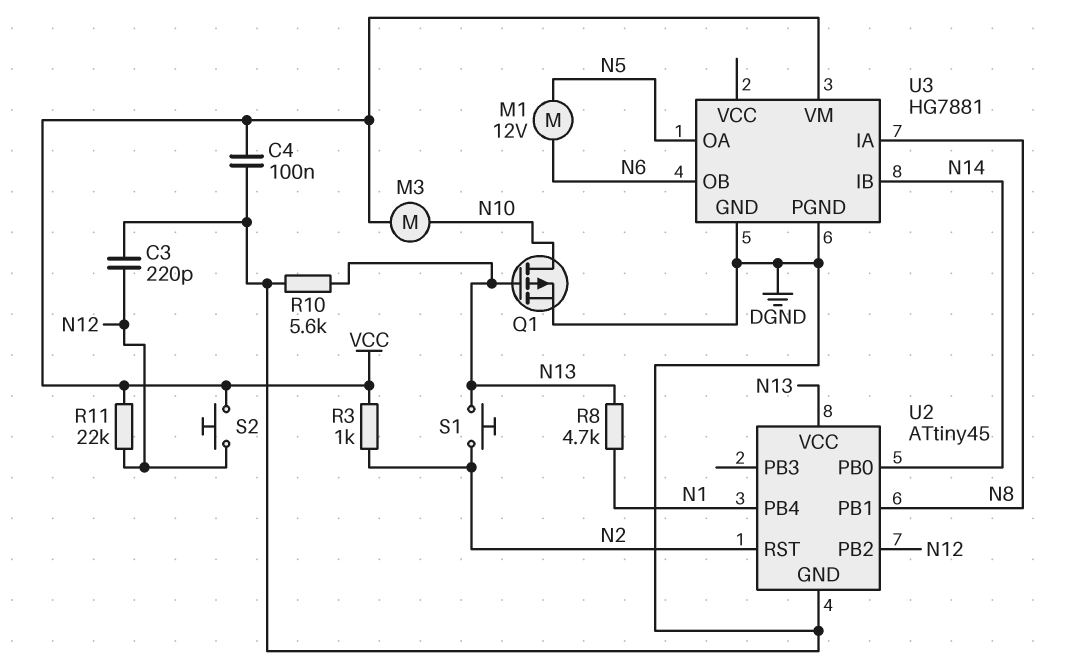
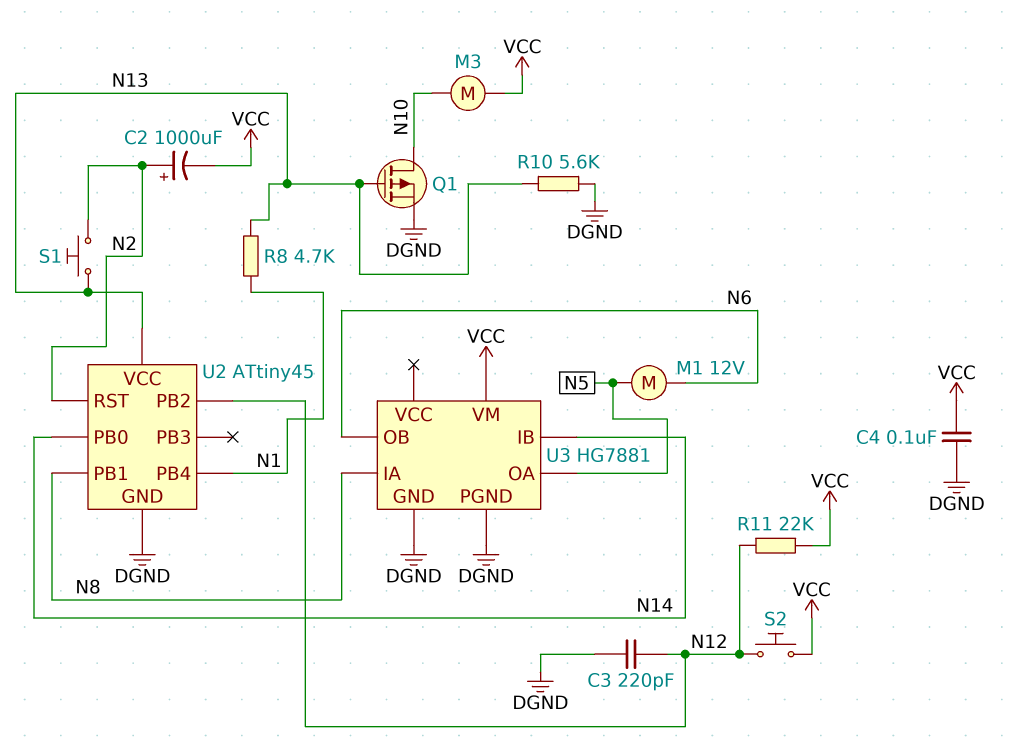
C2: none -> 1000uF (plus N2, minus VCC)
R3: 1k (N2, VCC) -> none

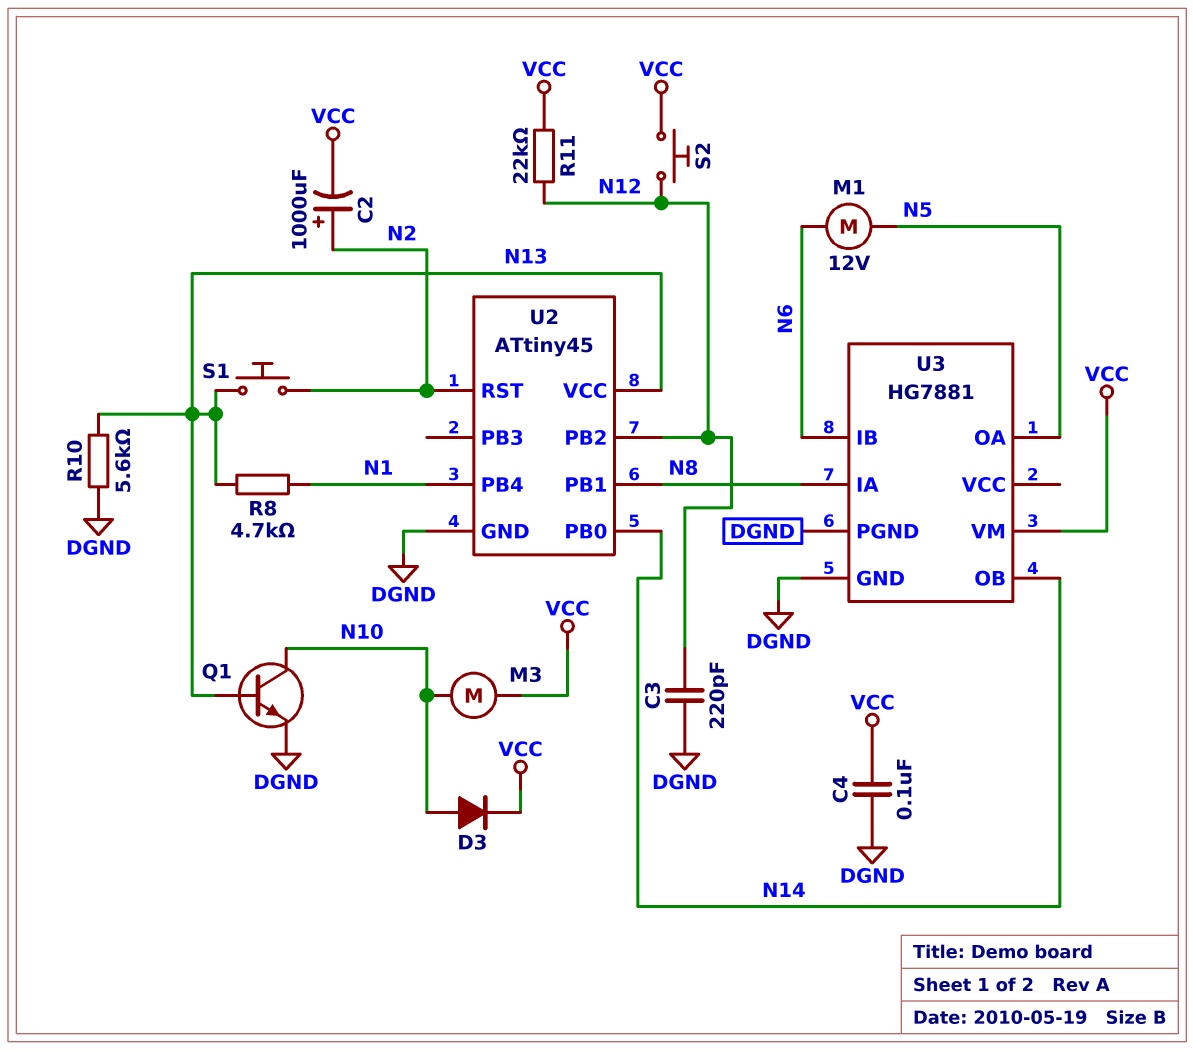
D3: none -> diode (A N10, K VCC)
Q1: PMOS (G N13, D N10, S DGND) -> NPN (B N13, C N10, E DGND)
U3 pin IB: N14 -> N6
U3 pin OB: N6 -> N14

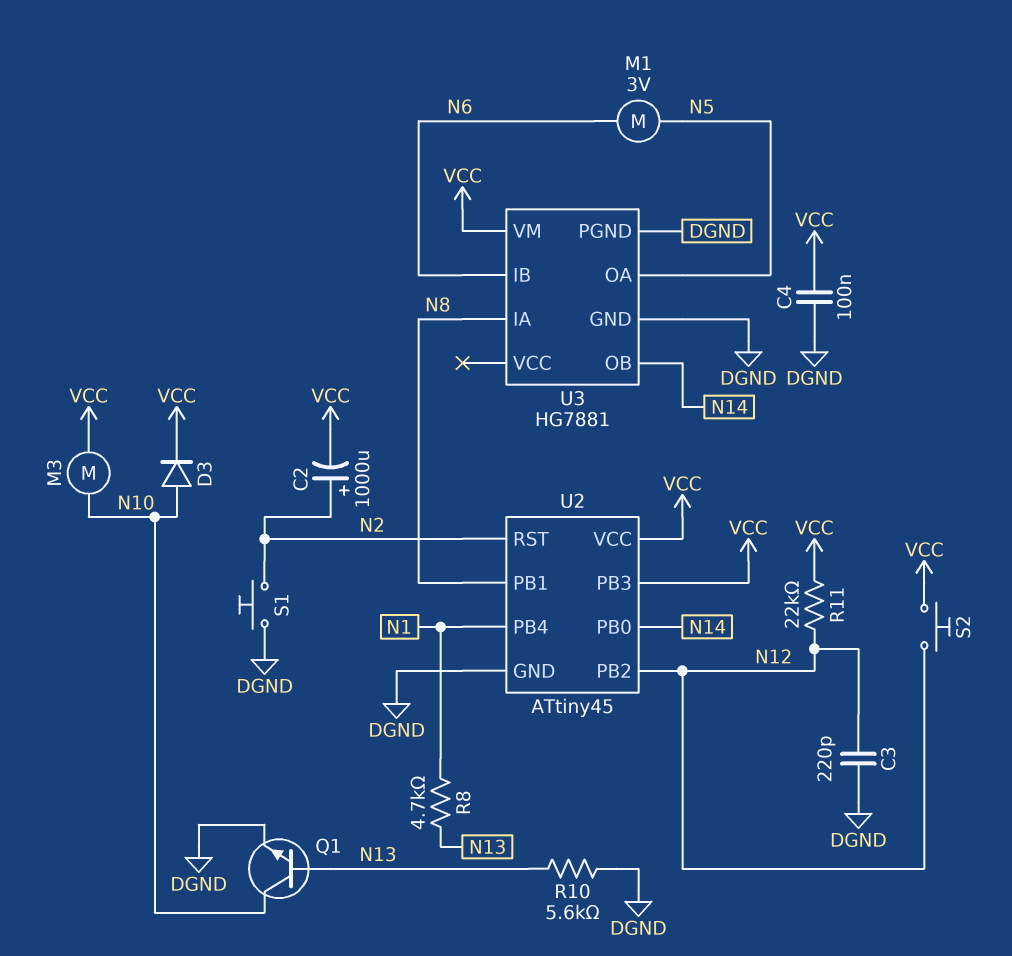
M1: motor 12V (N5, N6) -> motor 3V (N5, N6)
S1: button (N2, N13) -> button (DGND, N2)
U2 pin PB3: none -> VCC
U2 pin VCC: N13 -> VCC

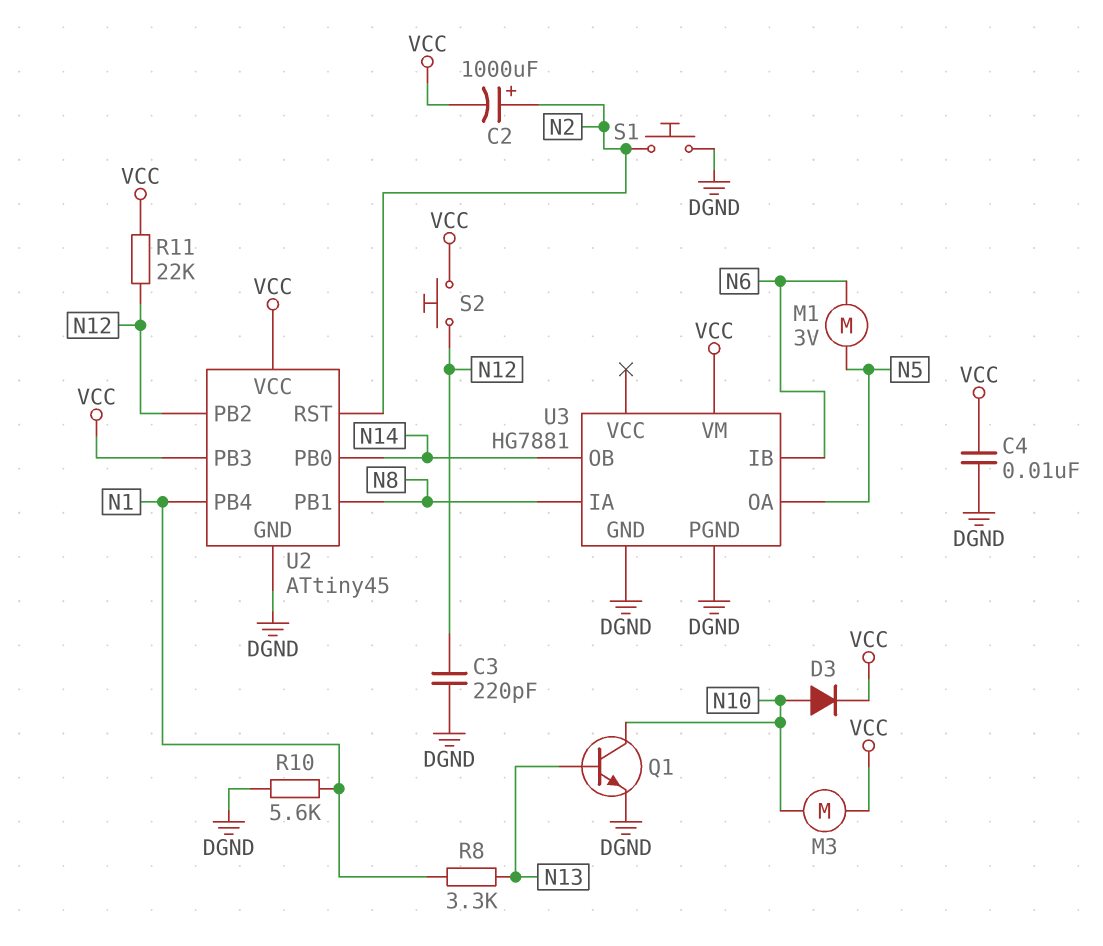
C4: 100nF (DGND, VCC) -> 10nF (DGND, VCC)
R8: 4.7k (N1, N13) -> 3.3k (N1, N13)
R10: 5.6k (DGND, N13) -> 5.6k (DGND, N1)

